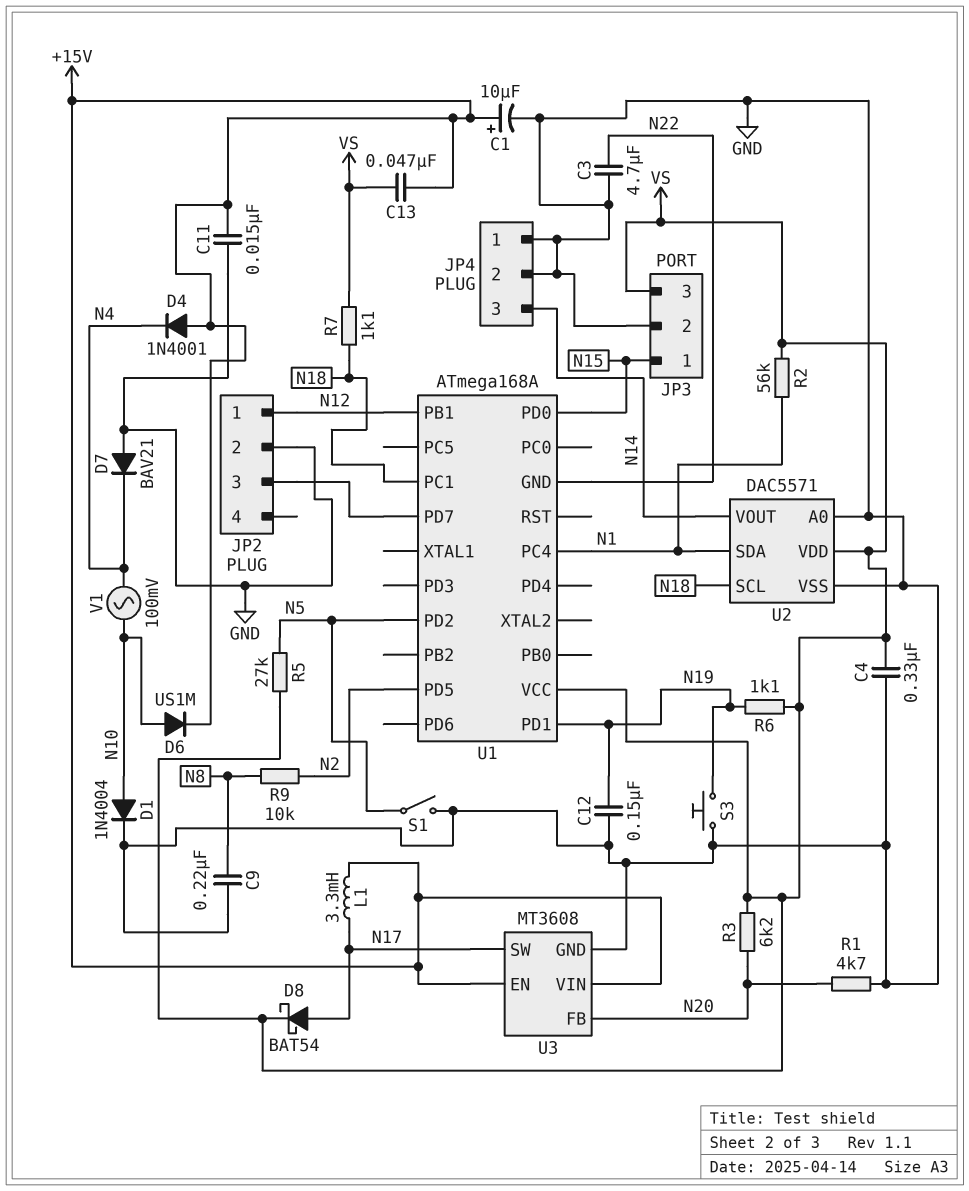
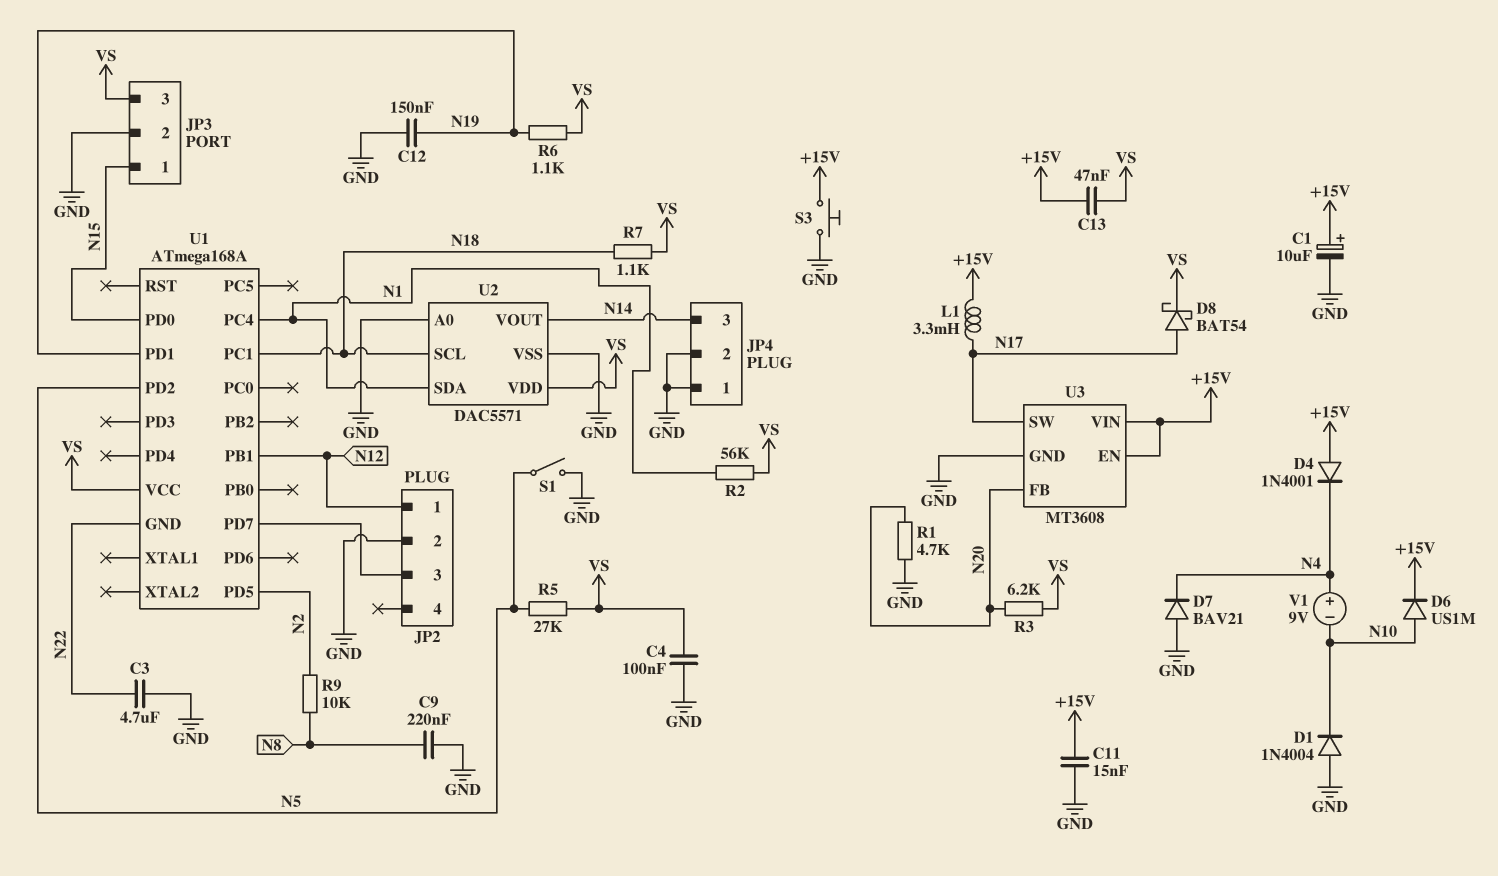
C4: 330nF (GND, VS) -> 100nF (GND, VS)
D1: diode 1N4004 (A N10, K GND) -> diode 1N4004 (A GND, K N10)
S3: button (GND, N19) -> button (+15V, GND)
V1: AC 100mV (N4, N10) -> 9V (plus N4, minus N10)

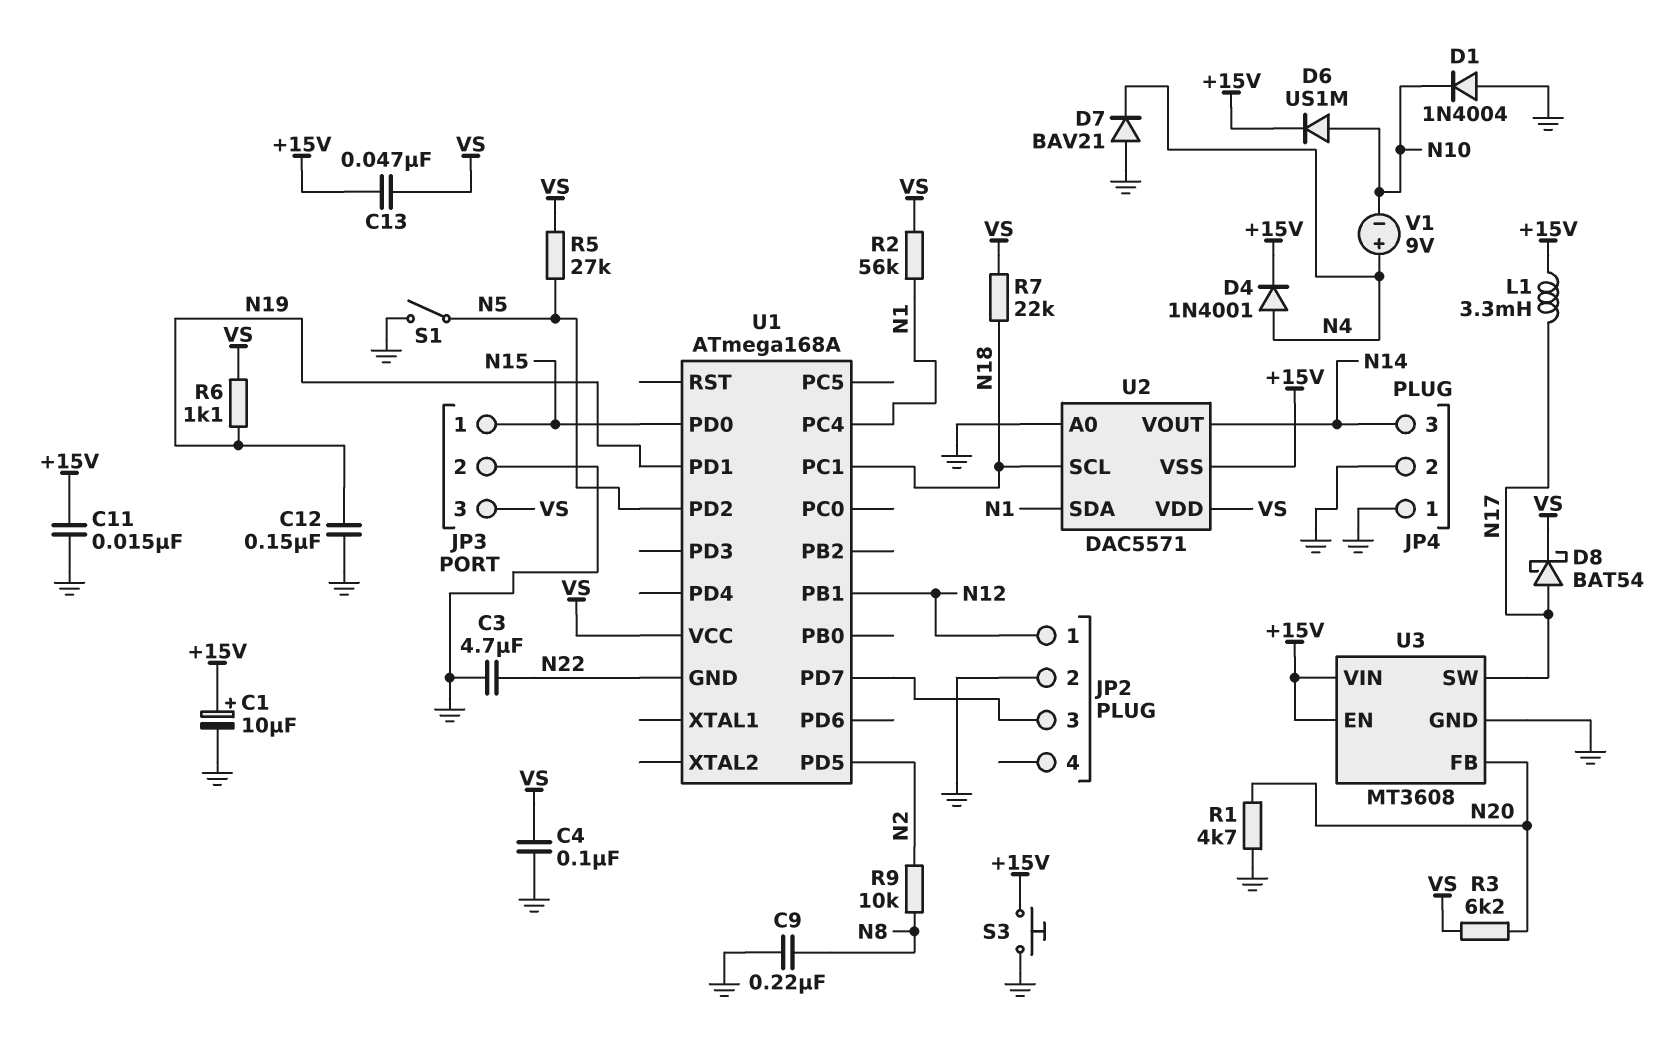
D4: diode 1N4001 (A +15V, K N4) -> diode 1N4001 (A N4, K +15V)
R7: 1.1k (N18, VS) -> 22k (N18, VS)
U2 pin VSS: GND -> +15V

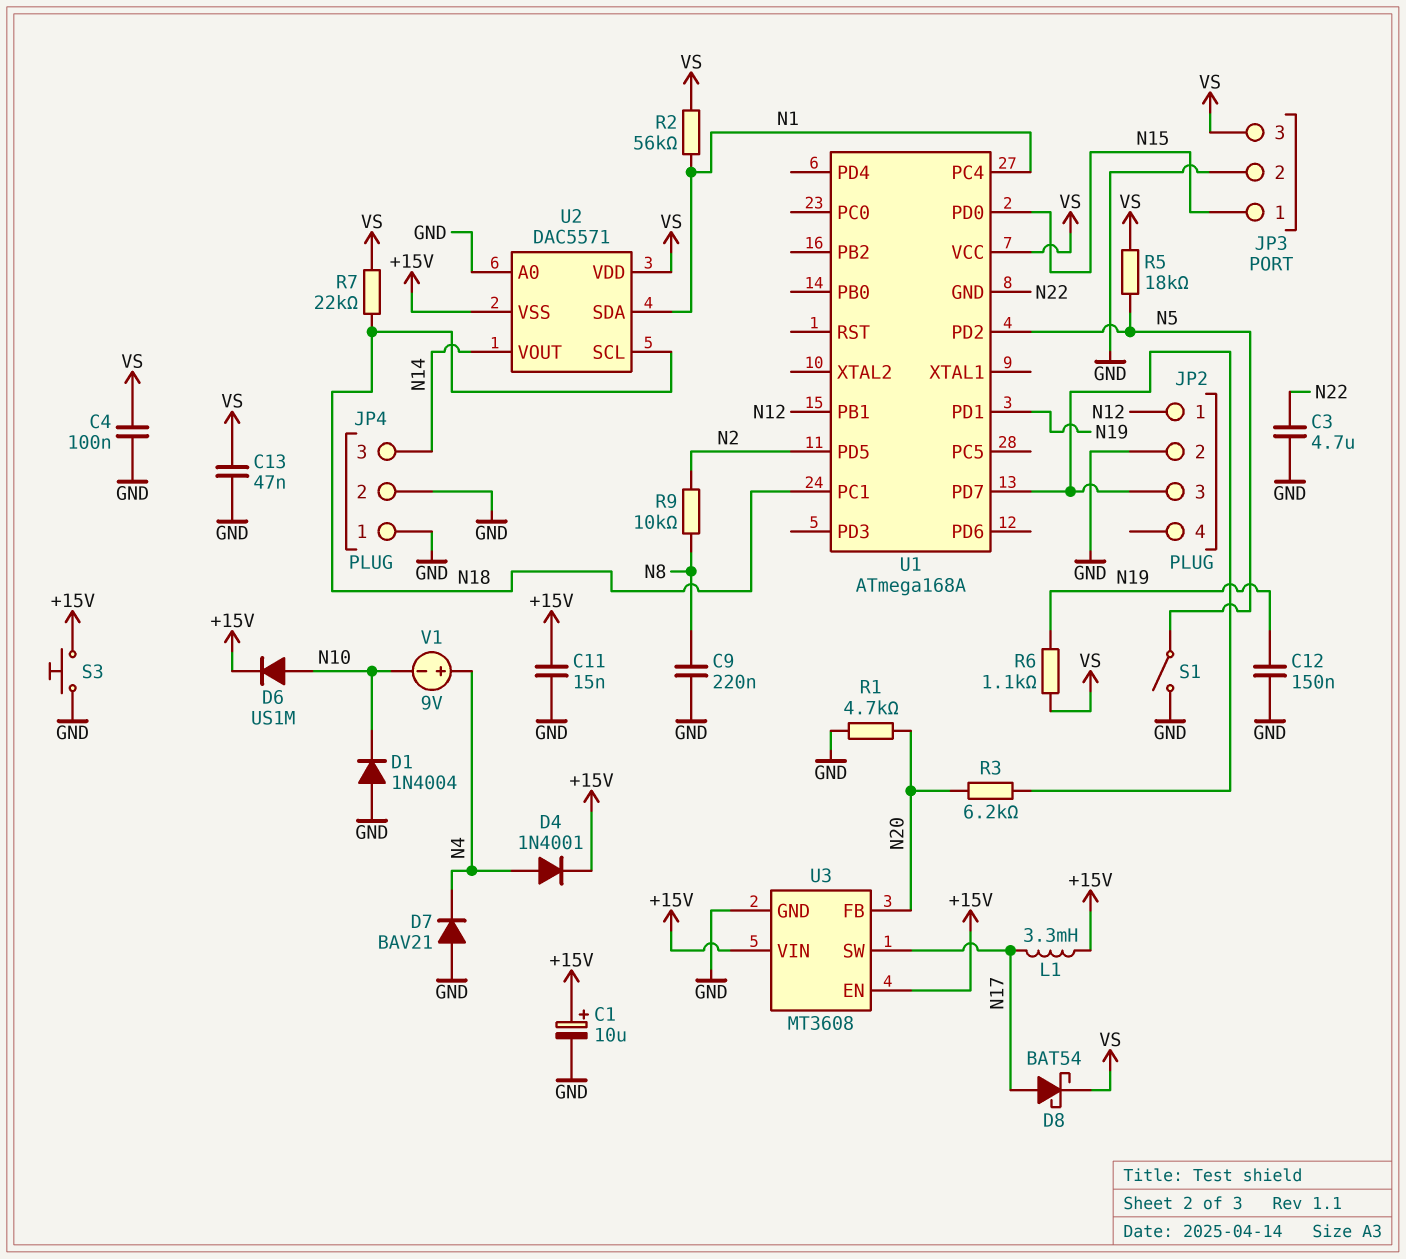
C13: 47nF (+15V, VS) -> 47nF (GND, VS)
R3: 6.2k (N20, VS) -> 6.2k (JP2/3, N20)
R5: 27k (N5, VS) -> 18k (N5, VS)

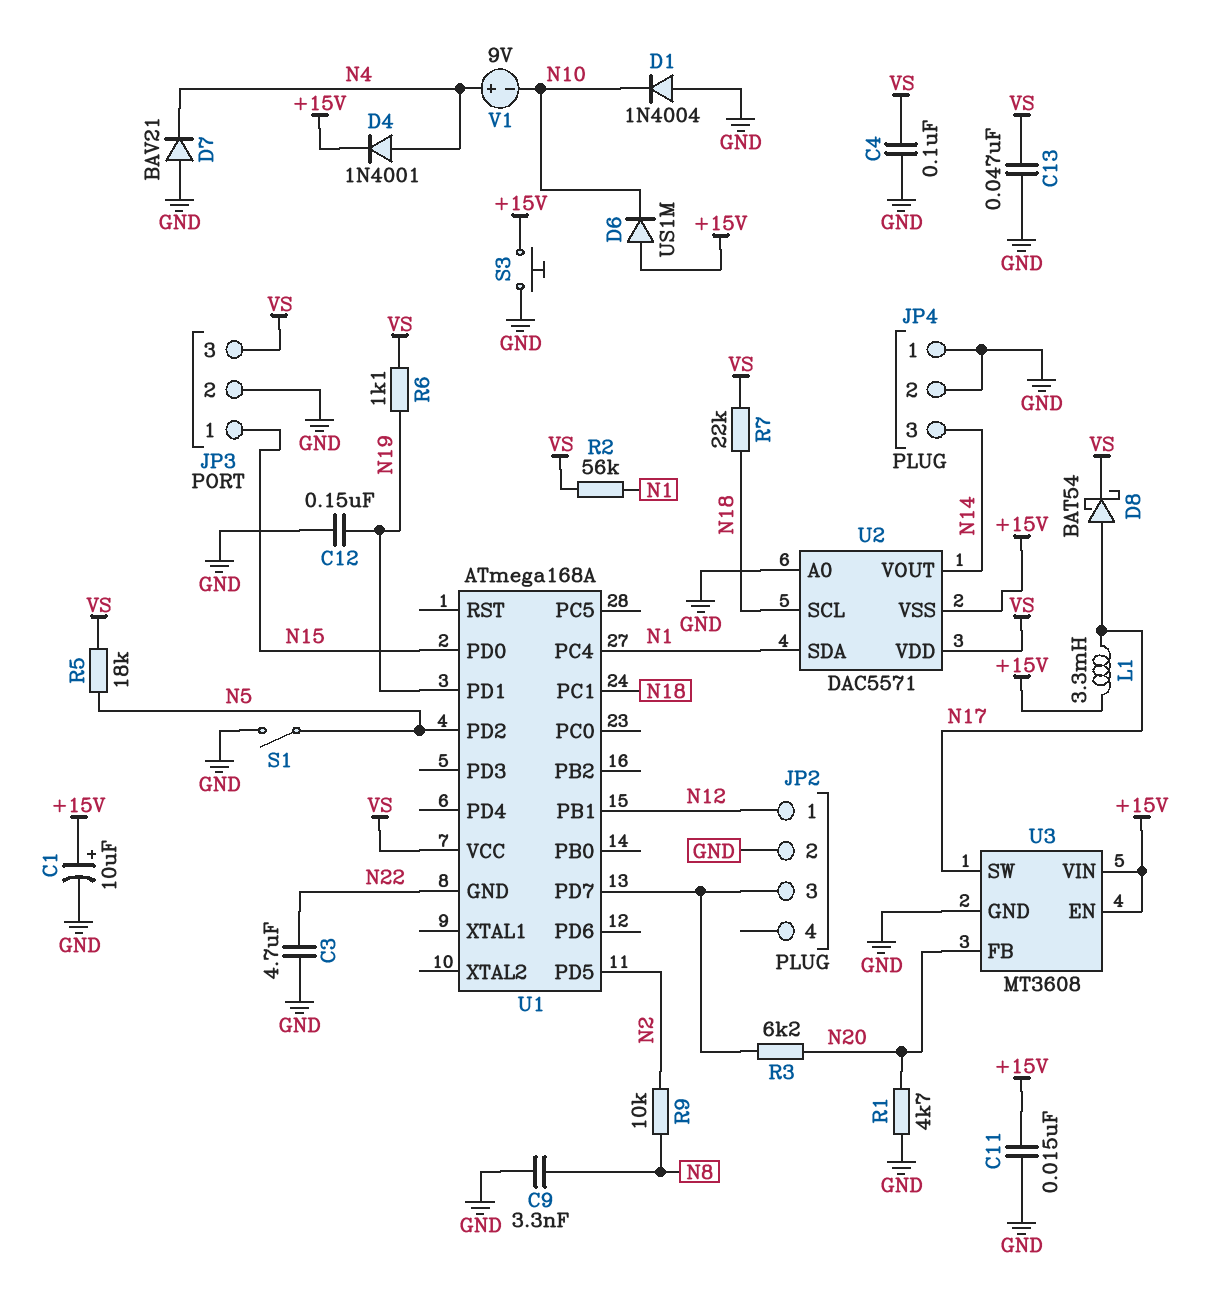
C9: 220nF (GND, N8) -> 3.3nF (GND, N8)
D6: diode US1M (A N10, K +15V) -> diode US1M (A +15V, K N10)

